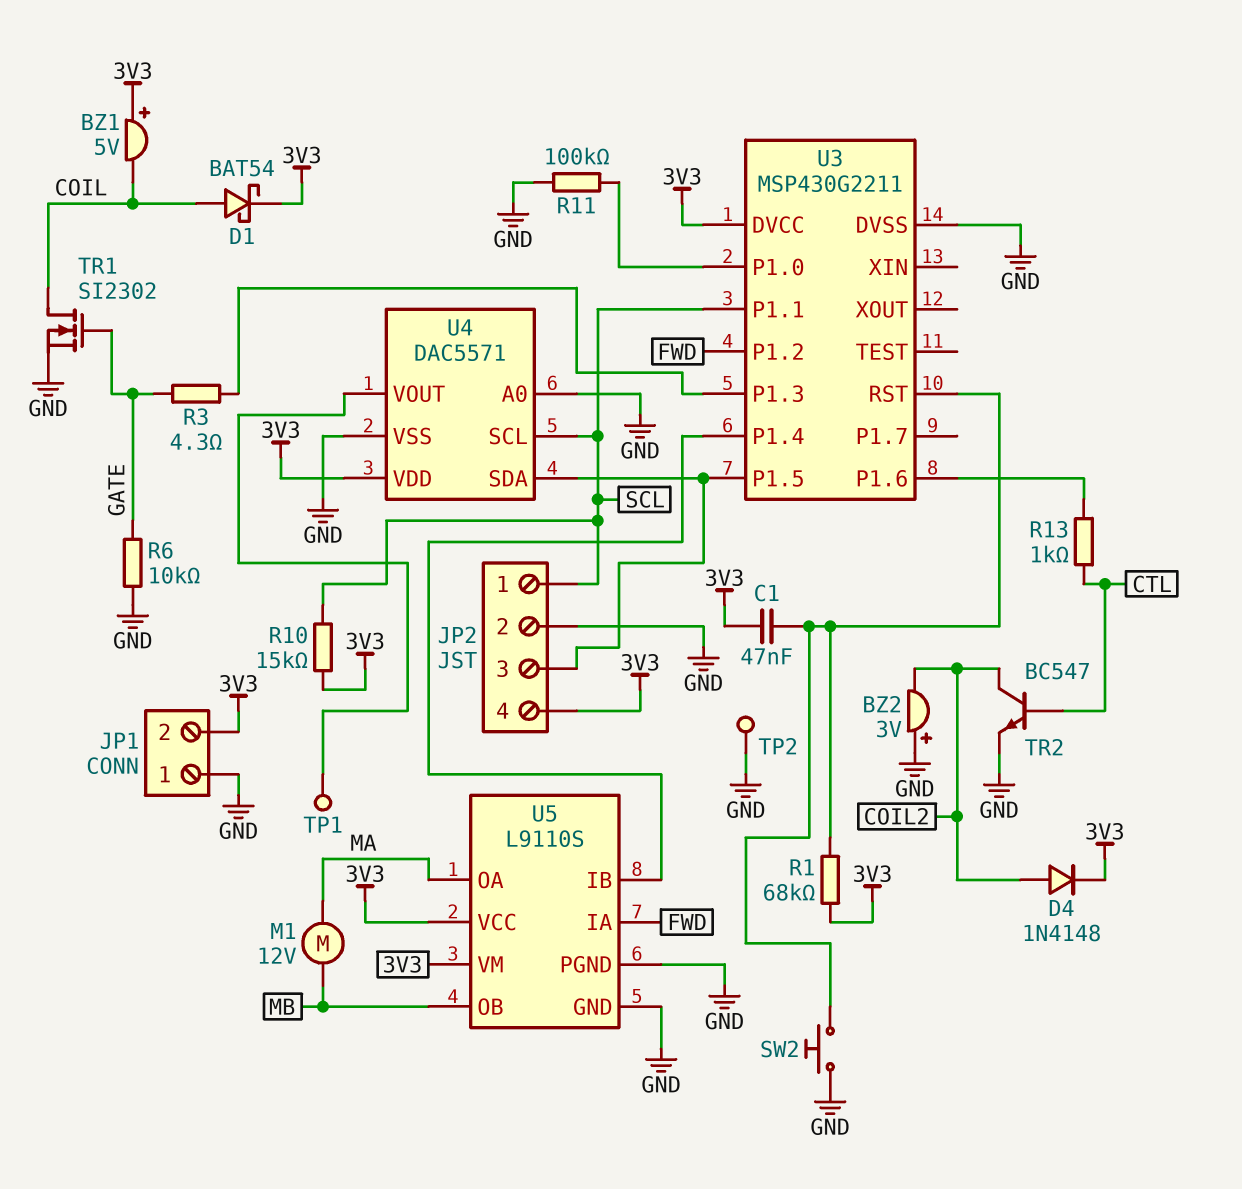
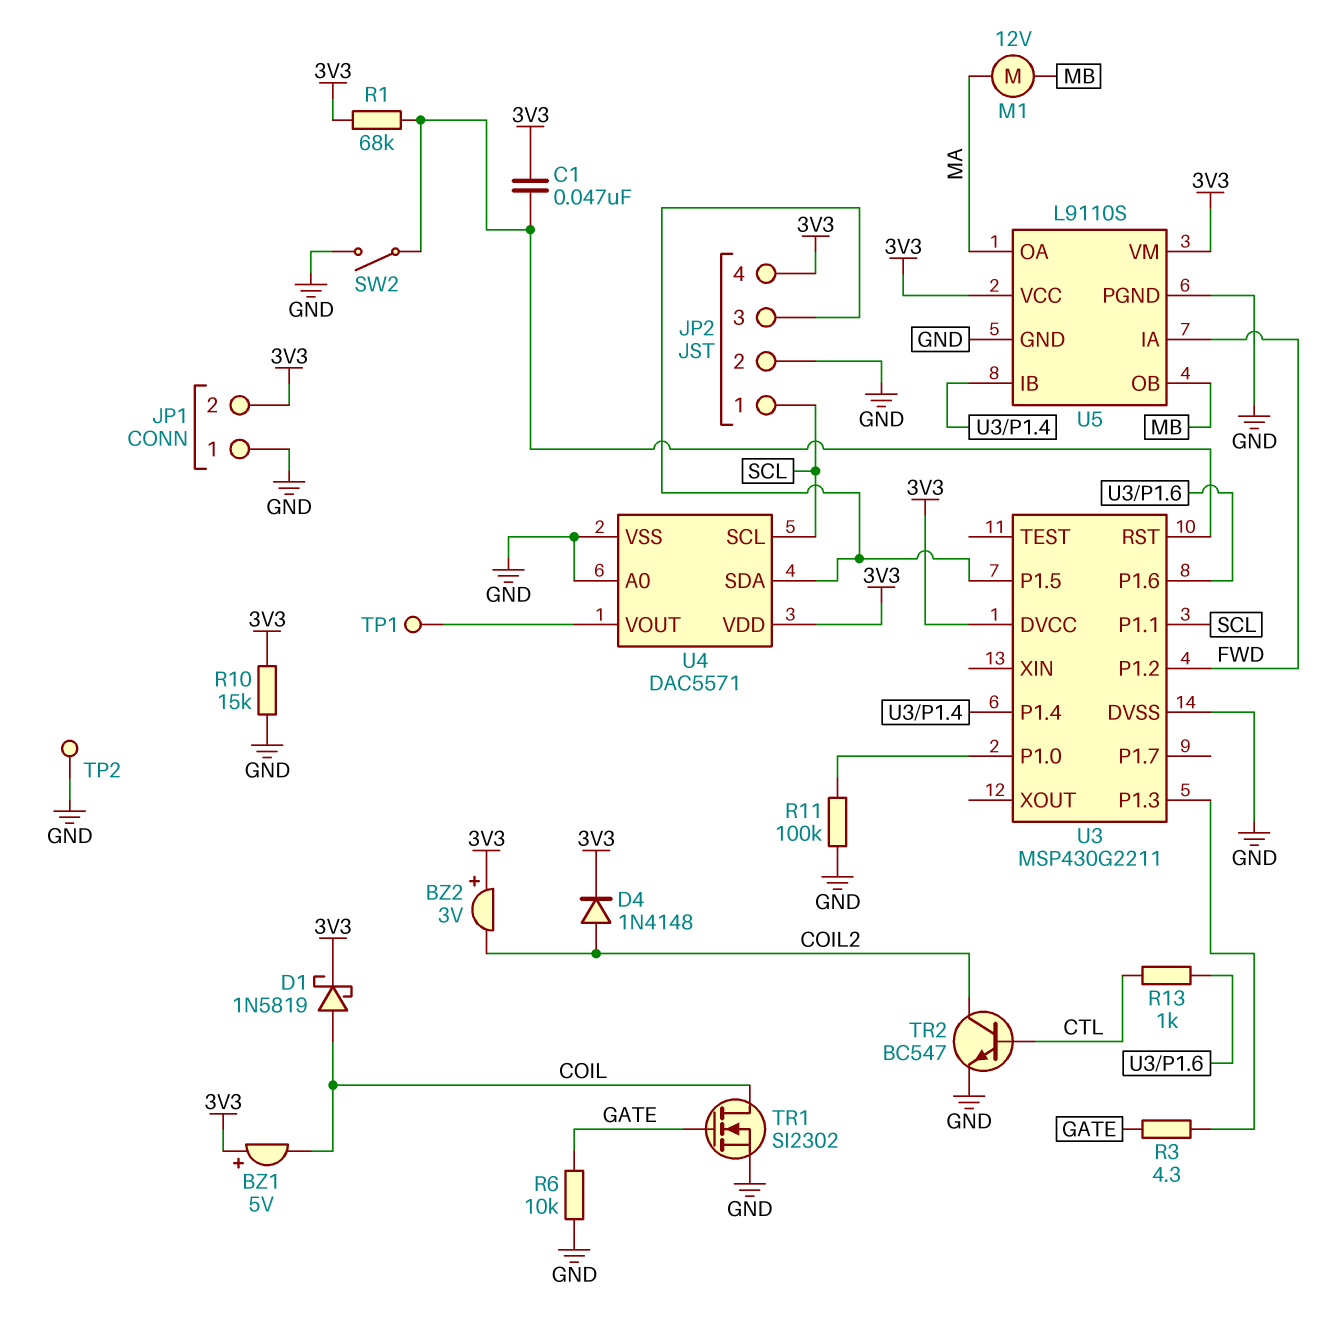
BZ2: buzzer 3V (plus GND, minus COIL2) -> buzzer 3V (plus 3V3, minus COIL2)
D1: schottky BAT54 (A COIL, K 3V3) -> schottky 1N5819 (A COIL, K 3V3)
R10: 15k (3V3, SCL) -> 15k (3V3, GND)
SW2: button (GND, U3/RST) -> switch (GND, U3/RST)

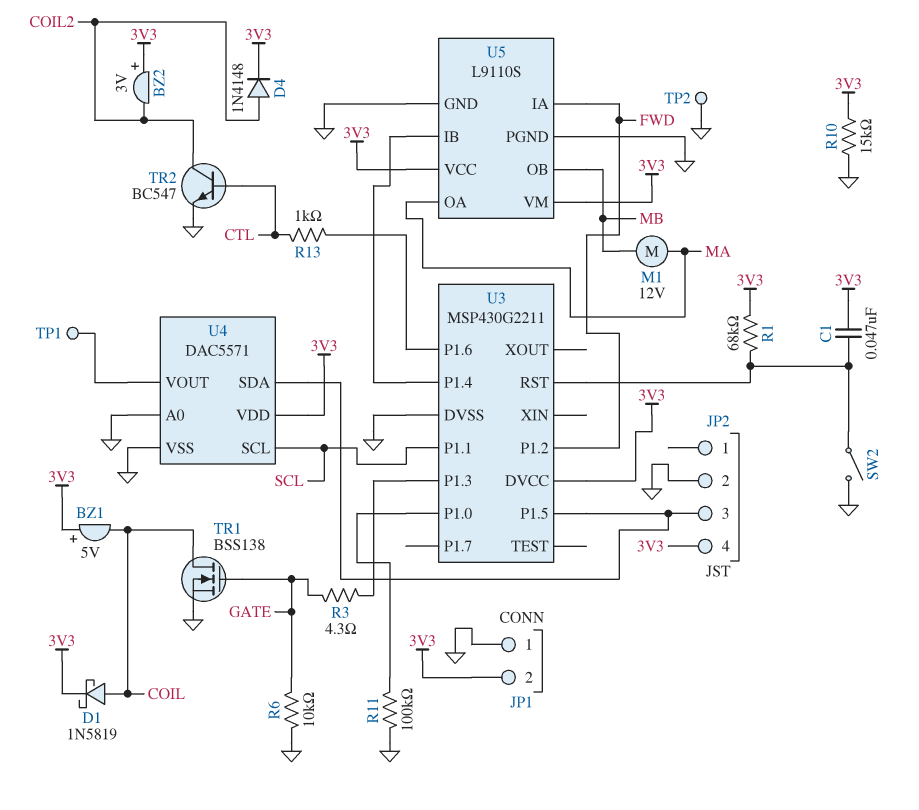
JP2 pin 1: SCL -> none
TR1: NMOS SI2302 (G GATE, D COIL, S GND) -> NMOS BSS138 (G GATE, D COIL, S GND)

